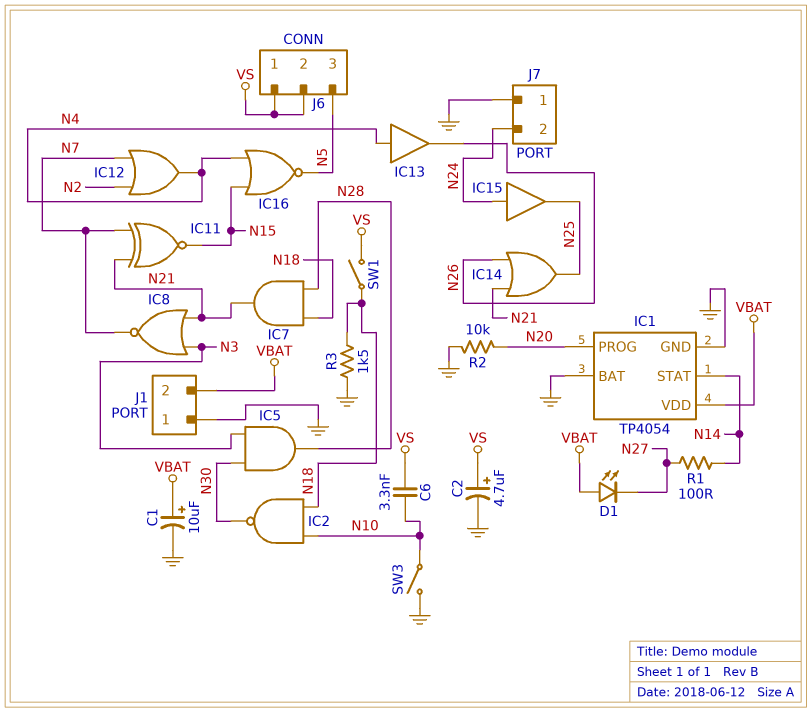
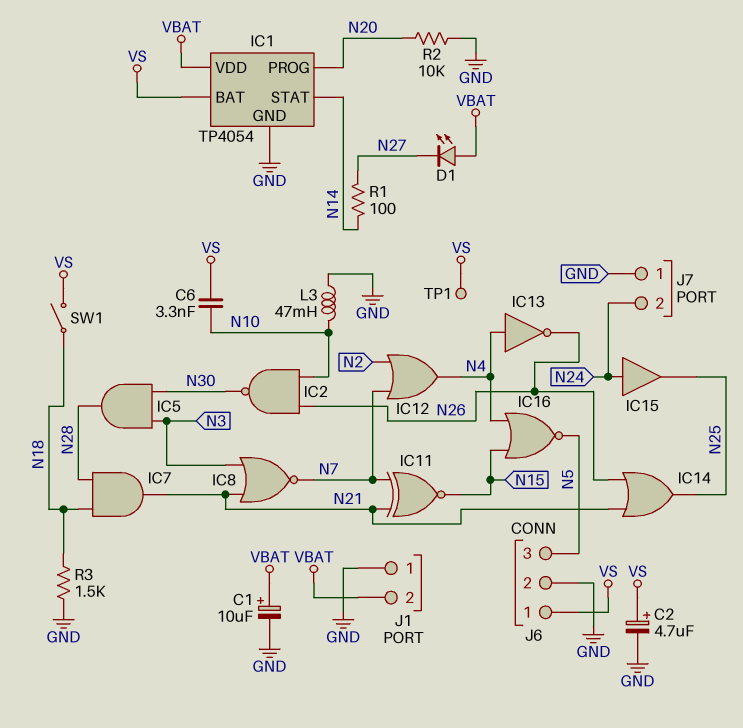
IC1 pin BAT: GND -> VS
IC2: NAND (in N10, in N18, out N30) -> NAND (in N10, in N26, out N30)
IC13: buffer (in N4, out N26) -> NOT (in N4, out N26)
J6 pin 2: VS -> GND
L3: none -> 47mH (GND, N10)
SW3: switch (GND, N10) -> none
TP1: none -> test point (VS)

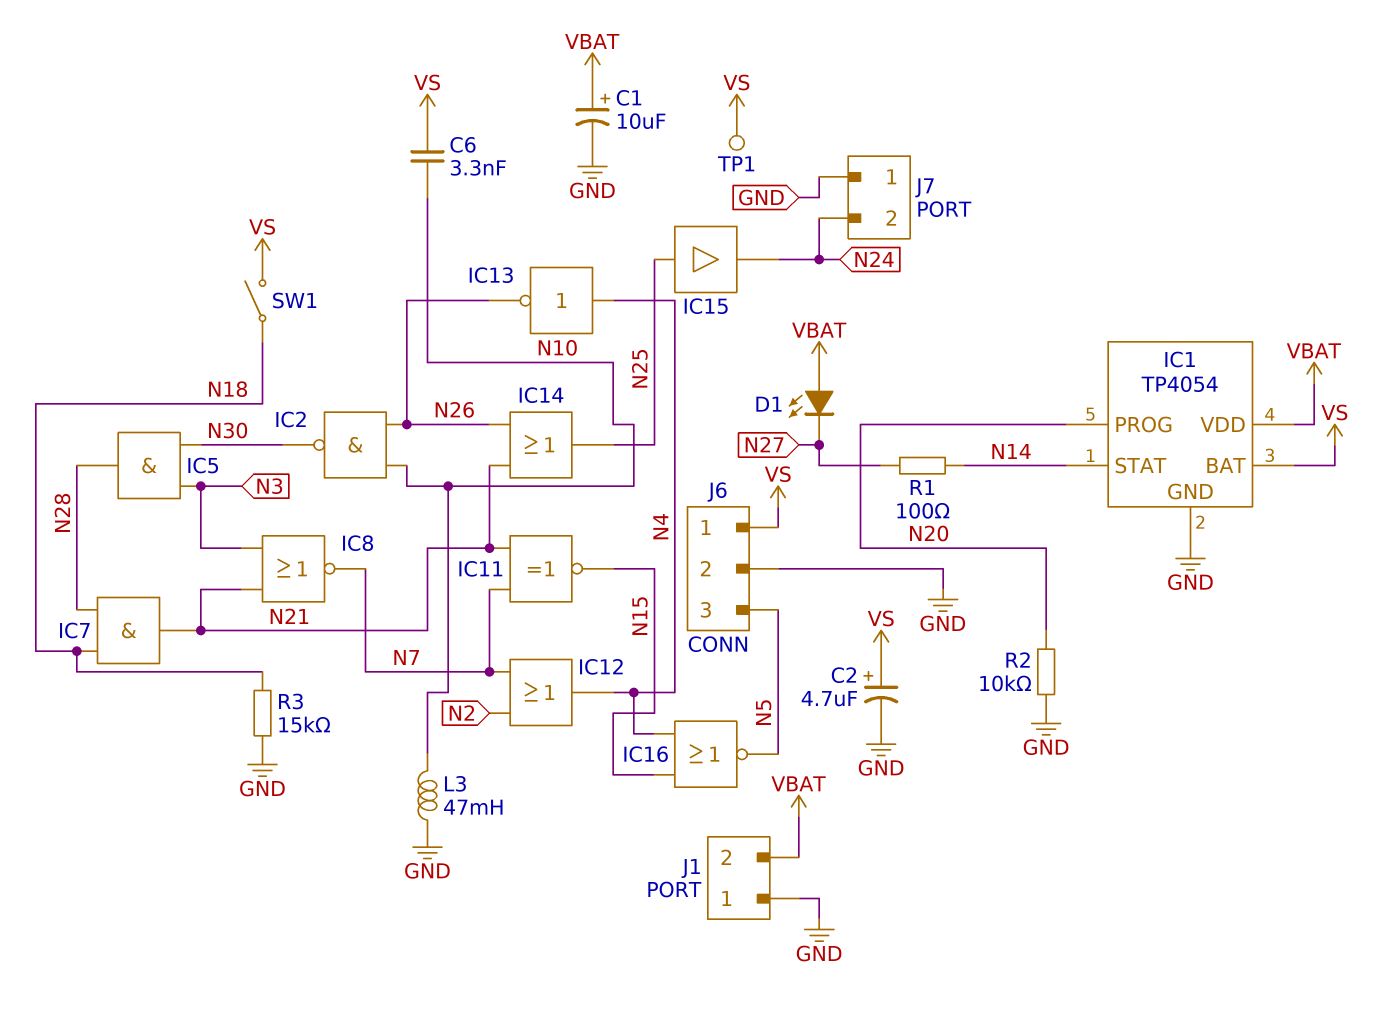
IC15: buffer (in N24, out N25) -> buffer (in N25, out N24)
R3: 1.5k (GND, N18) -> 15k (GND, N18)

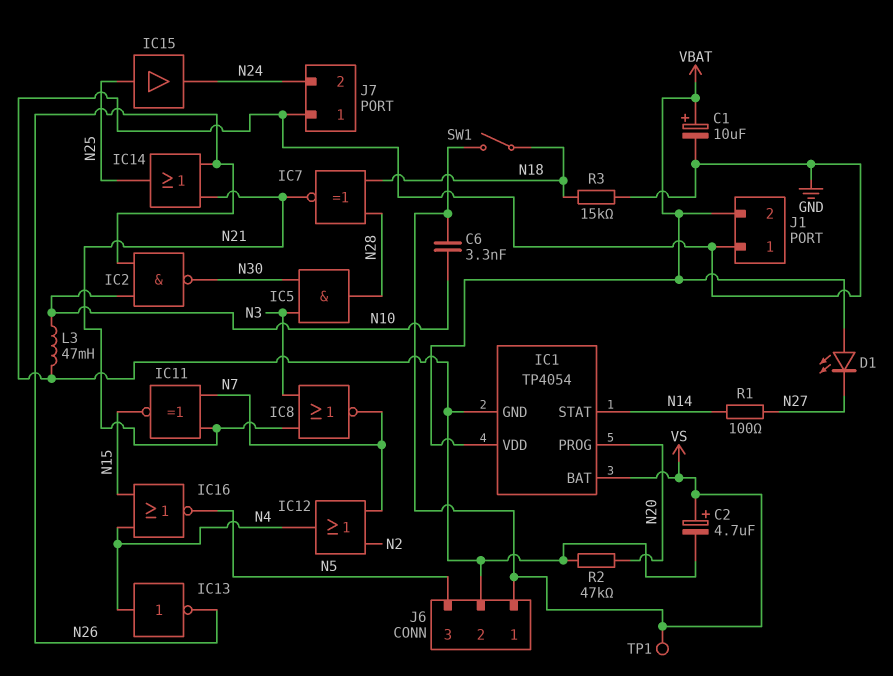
IC7: AND (in N18, in N28, out N21) -> XNOR (in N18, in N28, out N21)
R2: 10k (GND, N20) -> 47k (GND, N20)

